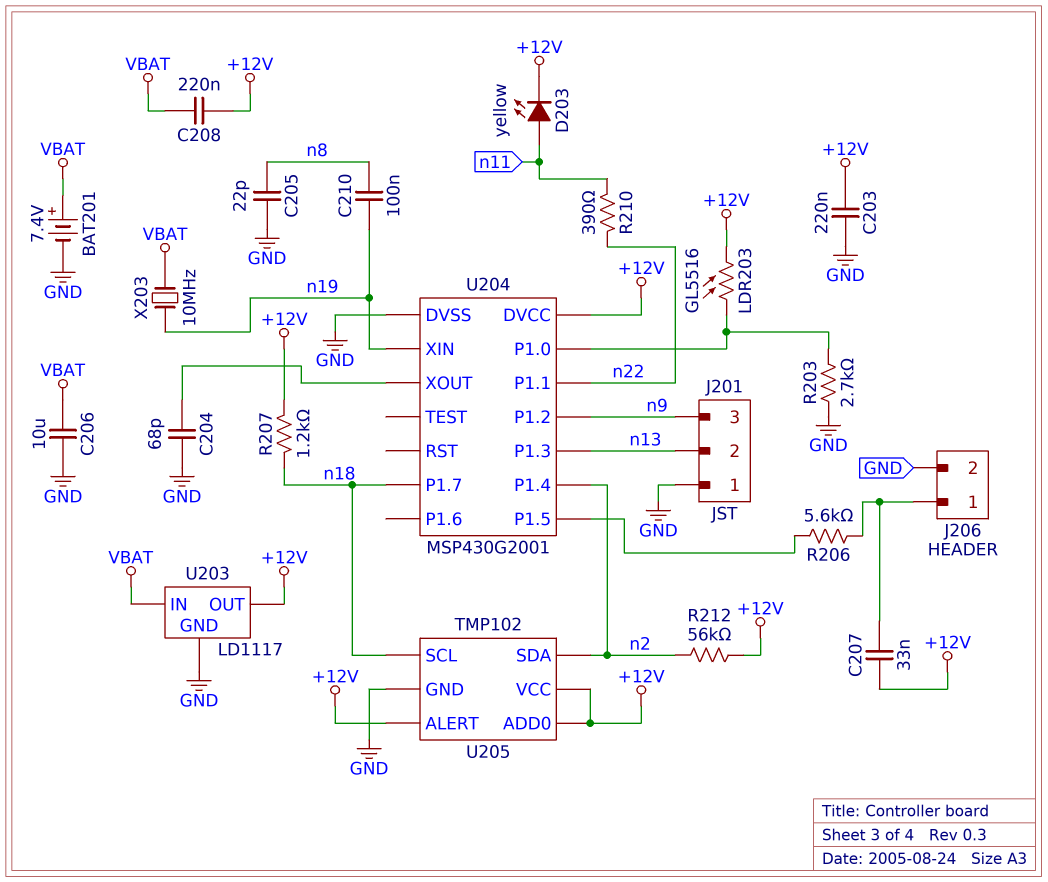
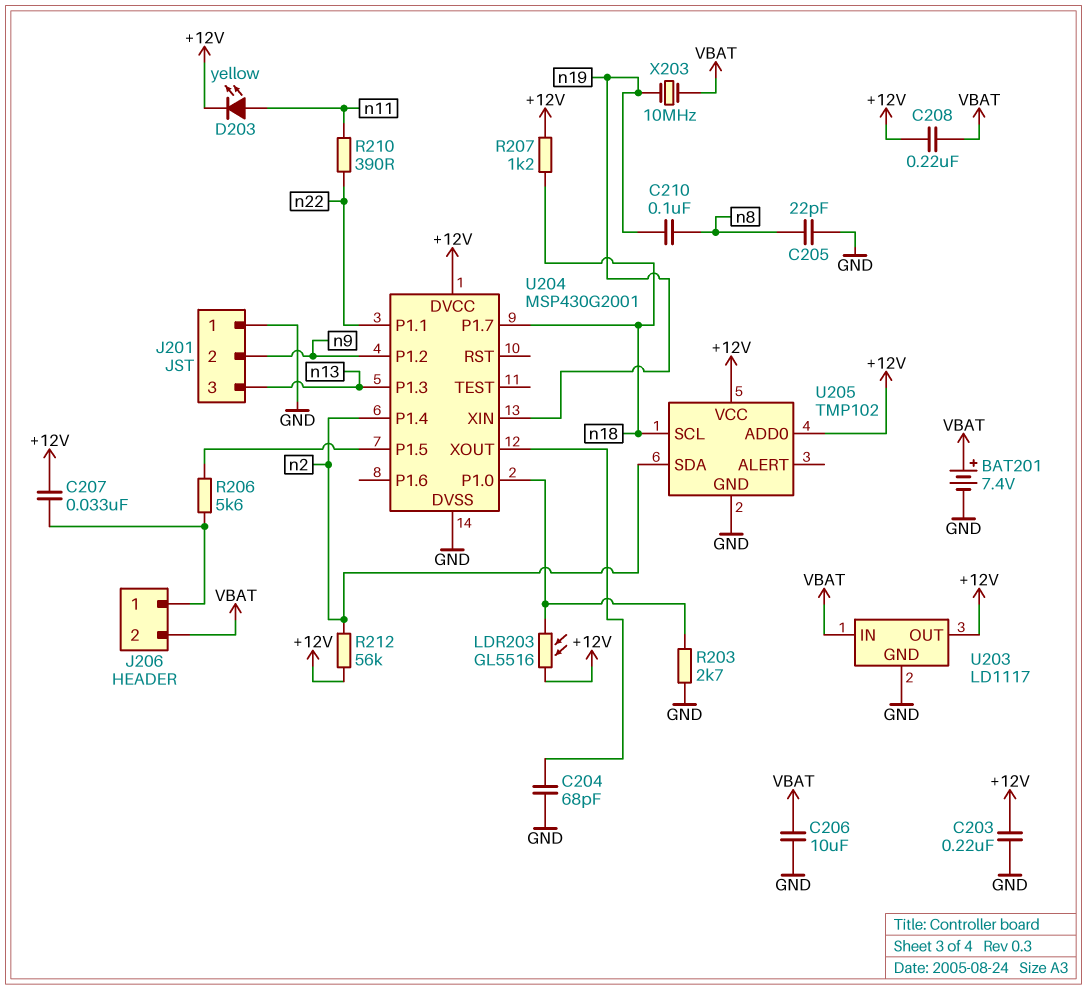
J201 pin 2: n13 -> n9
J201 pin 3: n9 -> n13
J206 pin 2: GND -> VBAT
U205 pin ALERT: +12V -> none

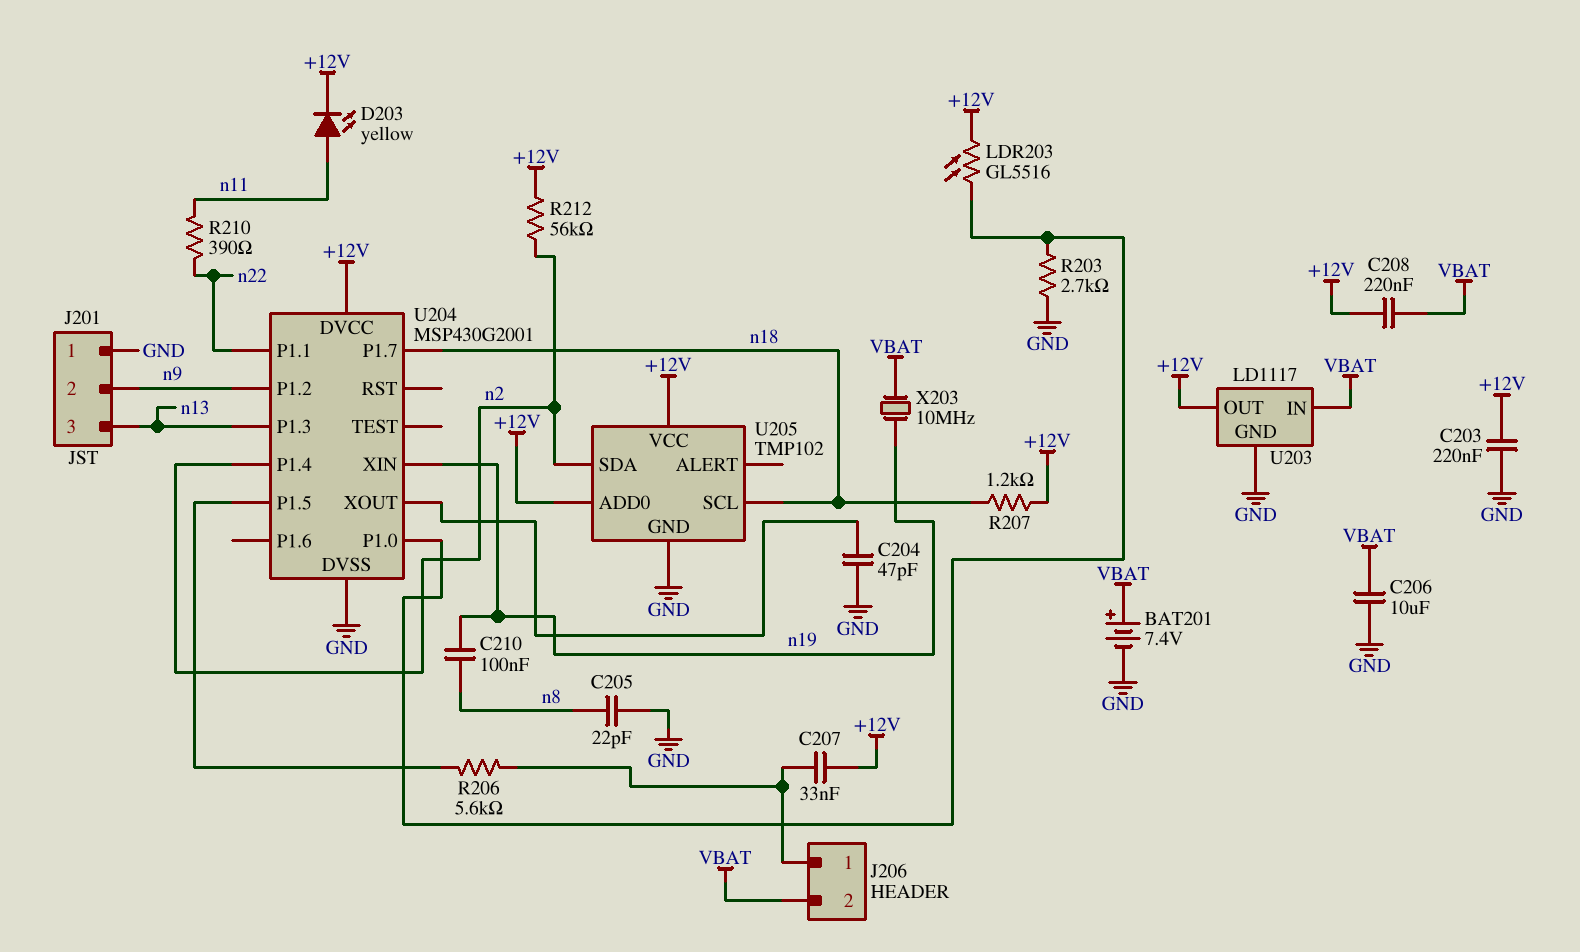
C204: 68pF (GND, U204/XOUT) -> 47pF (GND, U204/XOUT)

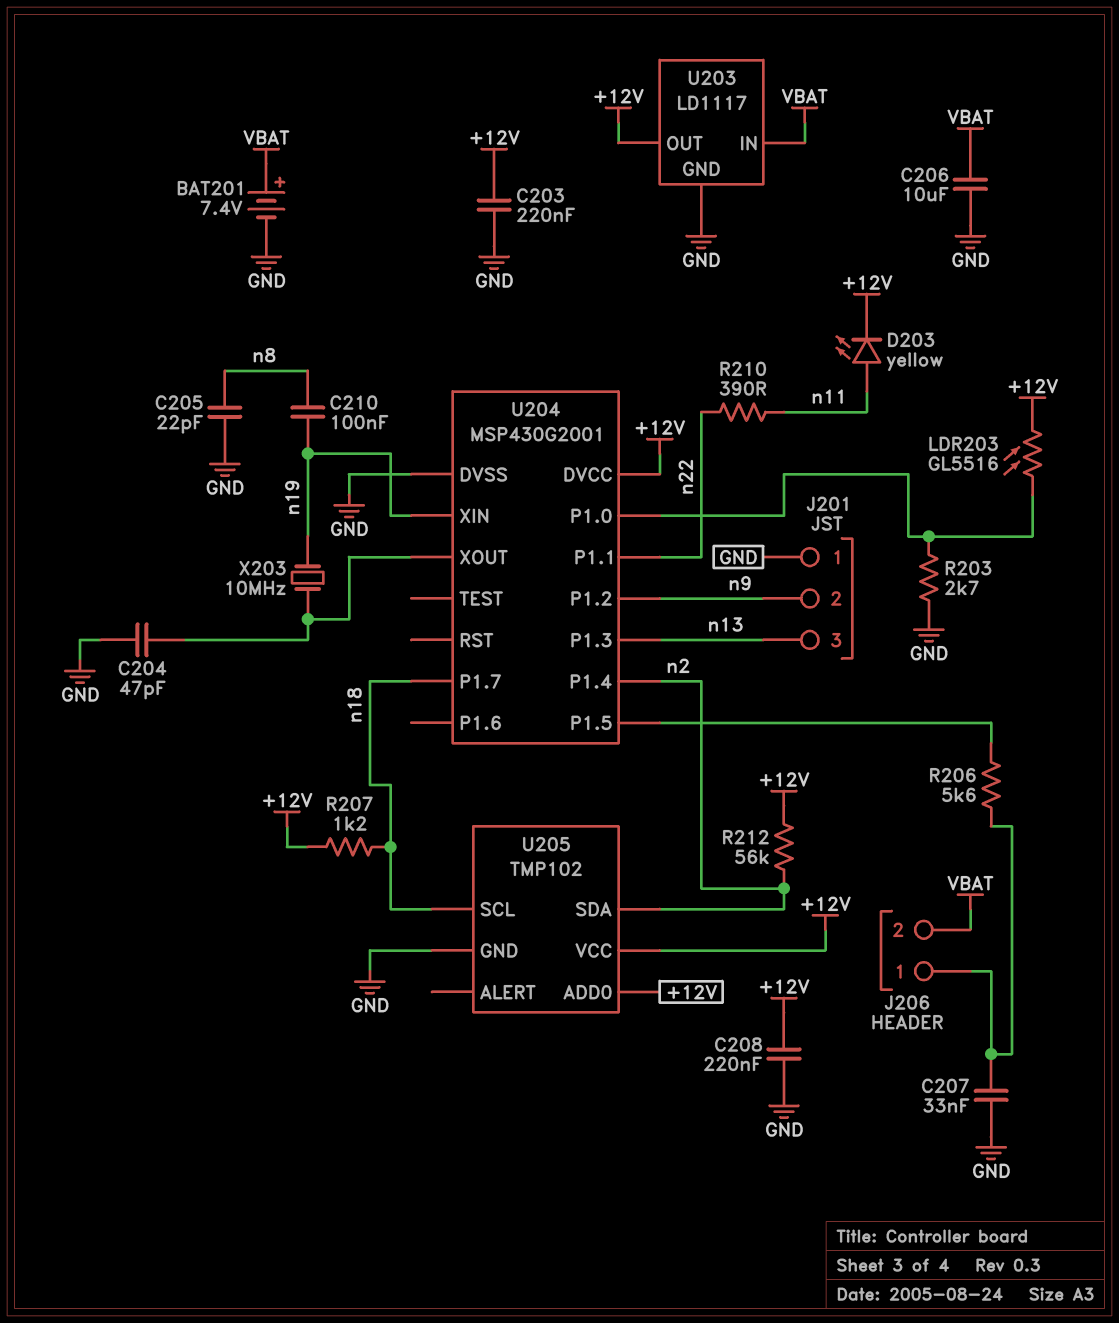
C207: 33nF (+12V, J206/1) -> 33nF (GND, J206/1)
C208: 220nF (+12V, VBAT) -> 220nF (+12V, GND)
X203: 10MHz (VBAT, n19) -> 10MHz (U204/XOUT, n19)

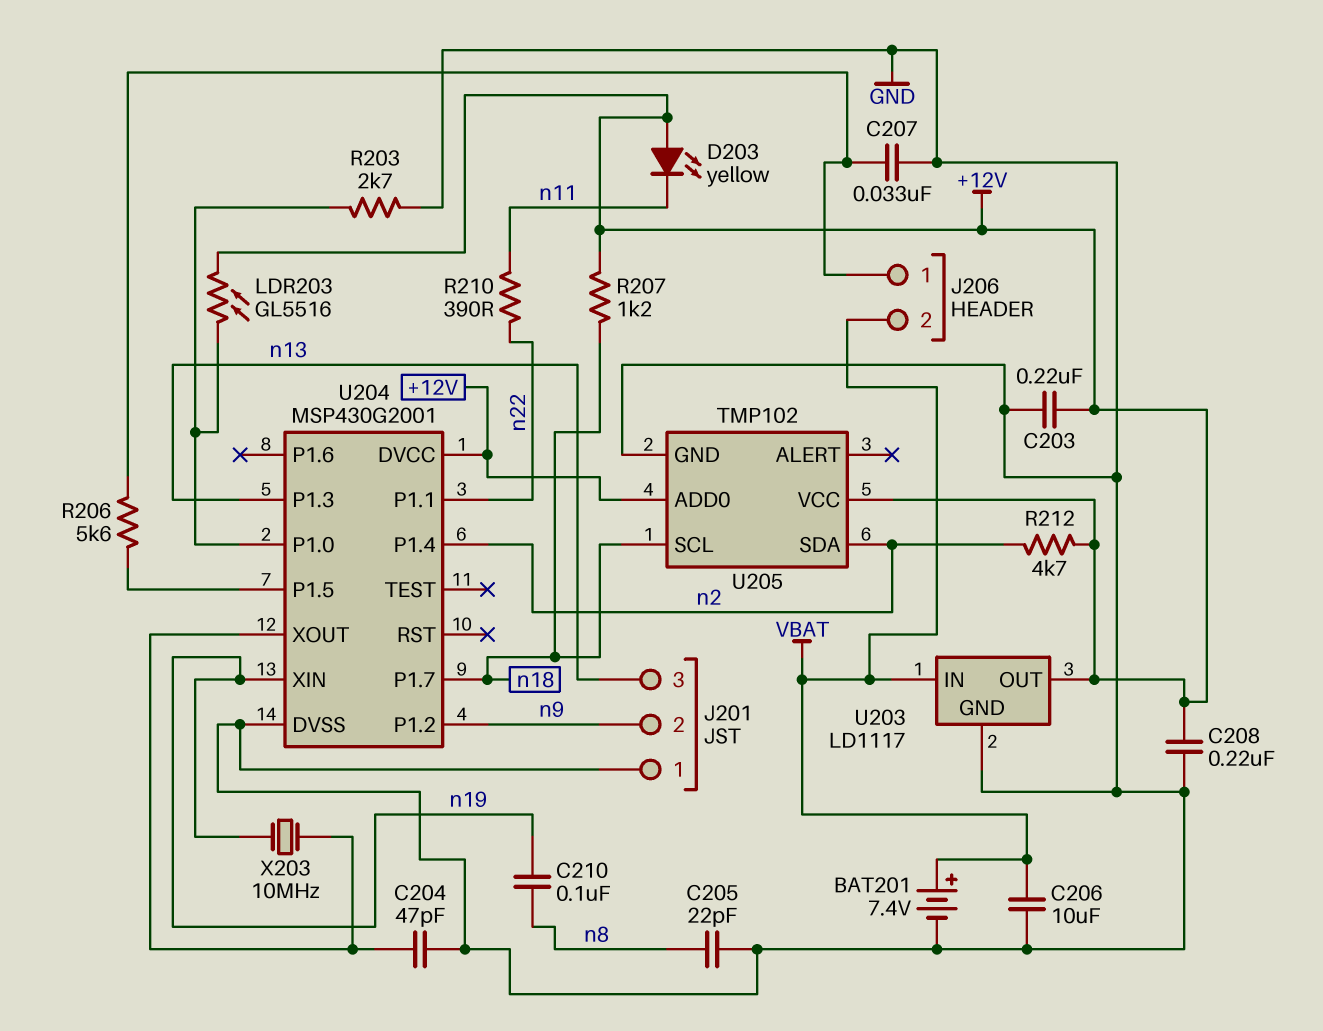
D203: LED yellow (A n11, K +12V) -> LED yellow (A +12V, K n11)
R212: 56k (+12V, n2) -> 4.7k (+12V, n2)

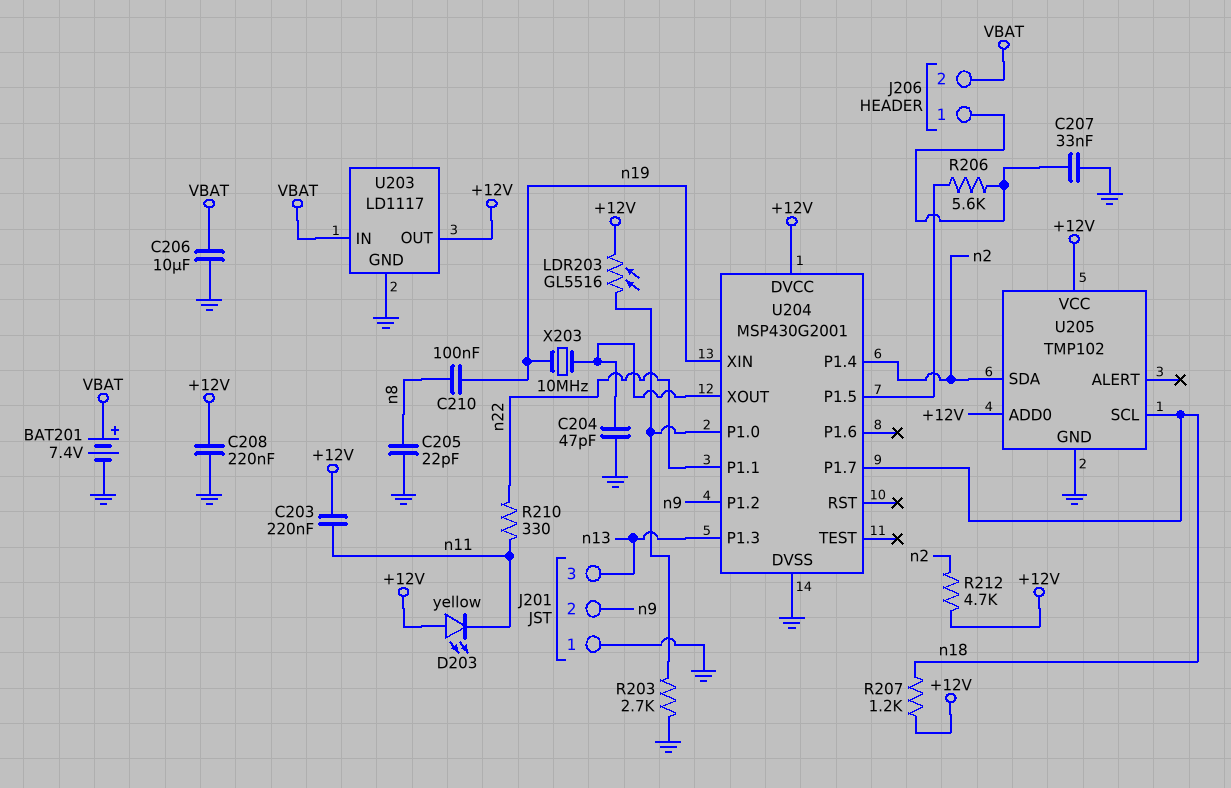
C203: 220nF (+12V, GND) -> 220nF (+12V, n11)
R210: 390 (n11, n22) -> 330 (n11, n22)

